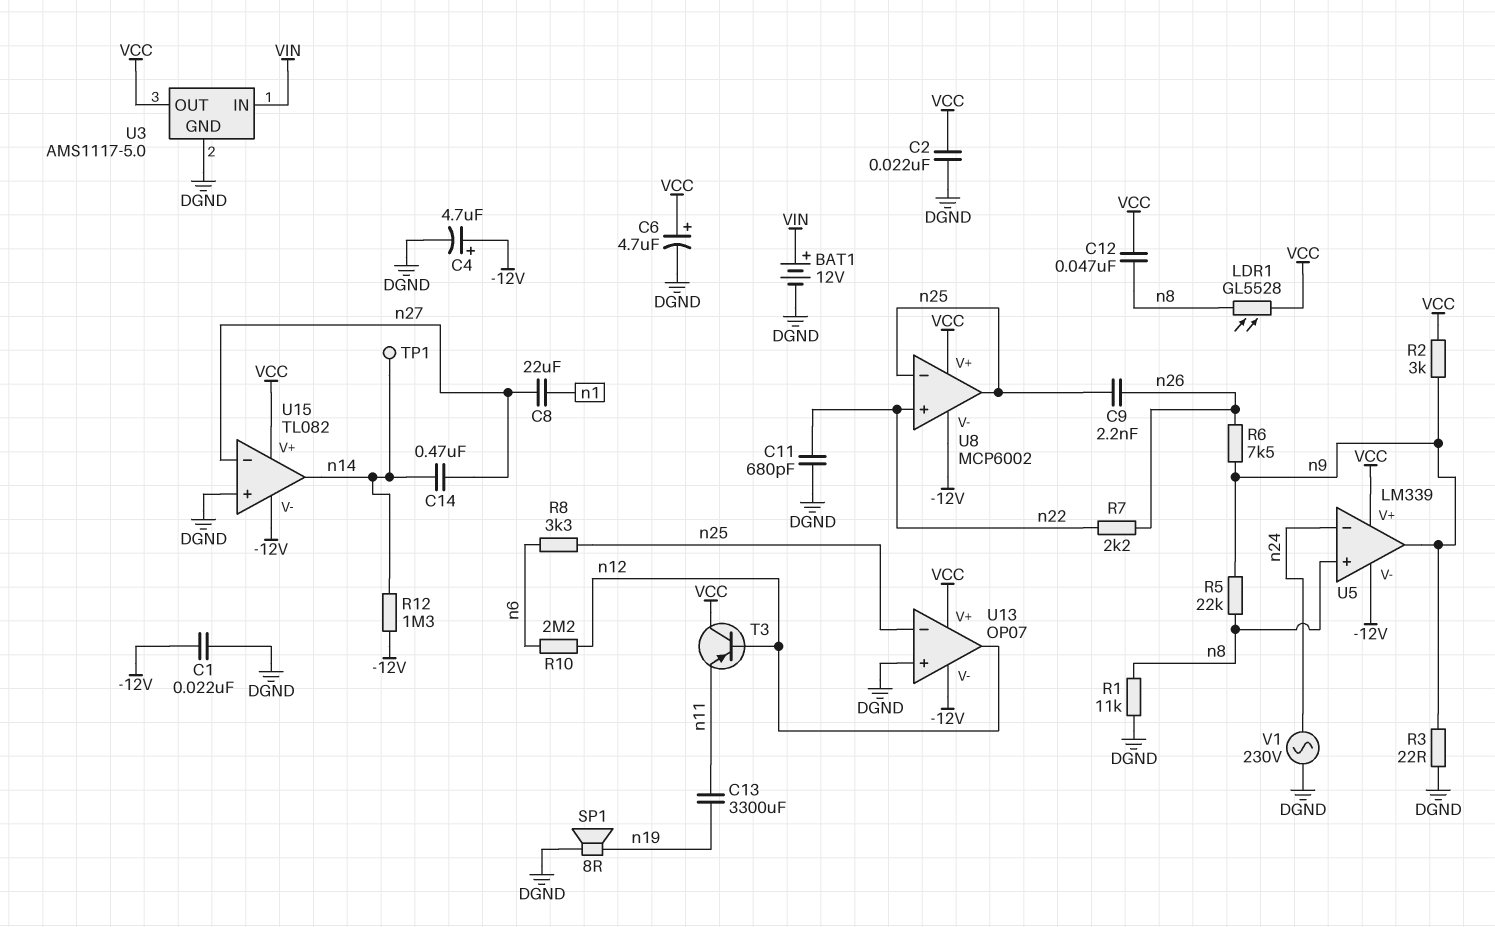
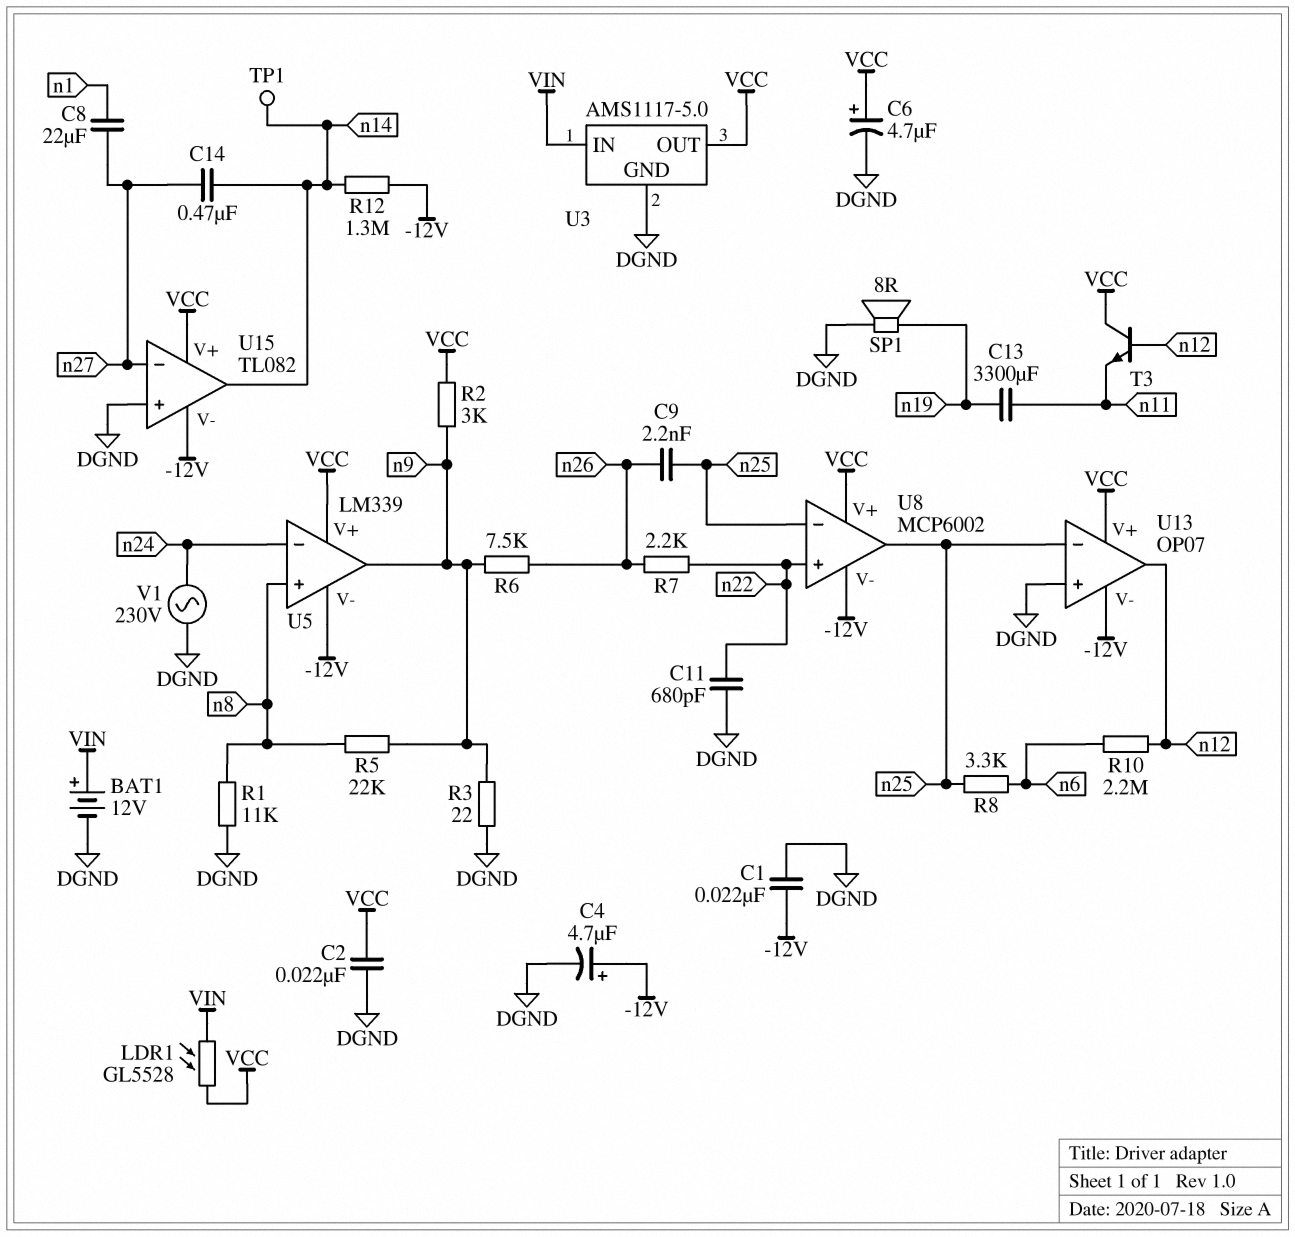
C12: 47nF (VCC, n8) -> none
LDR1: GL5528 (VCC, n8) -> GL5528 (VCC, VIN)
T3: PNP (B n12, C VCC, E n11) -> NPN (B n12, C VCC, E n11)

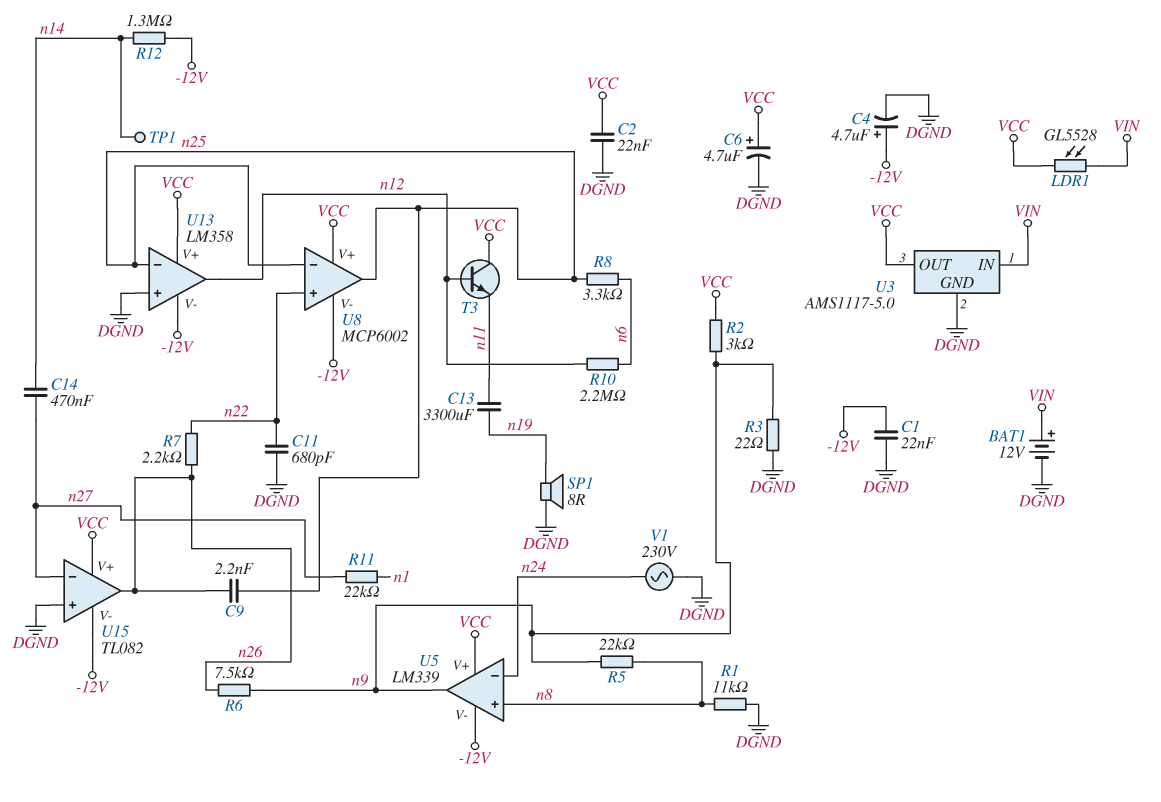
C8: 22uF (n1, n27) -> none
R11: none -> 22k (n1, n27)
U13: OP07 -> LM358
U15 pin out: n14 -> n26

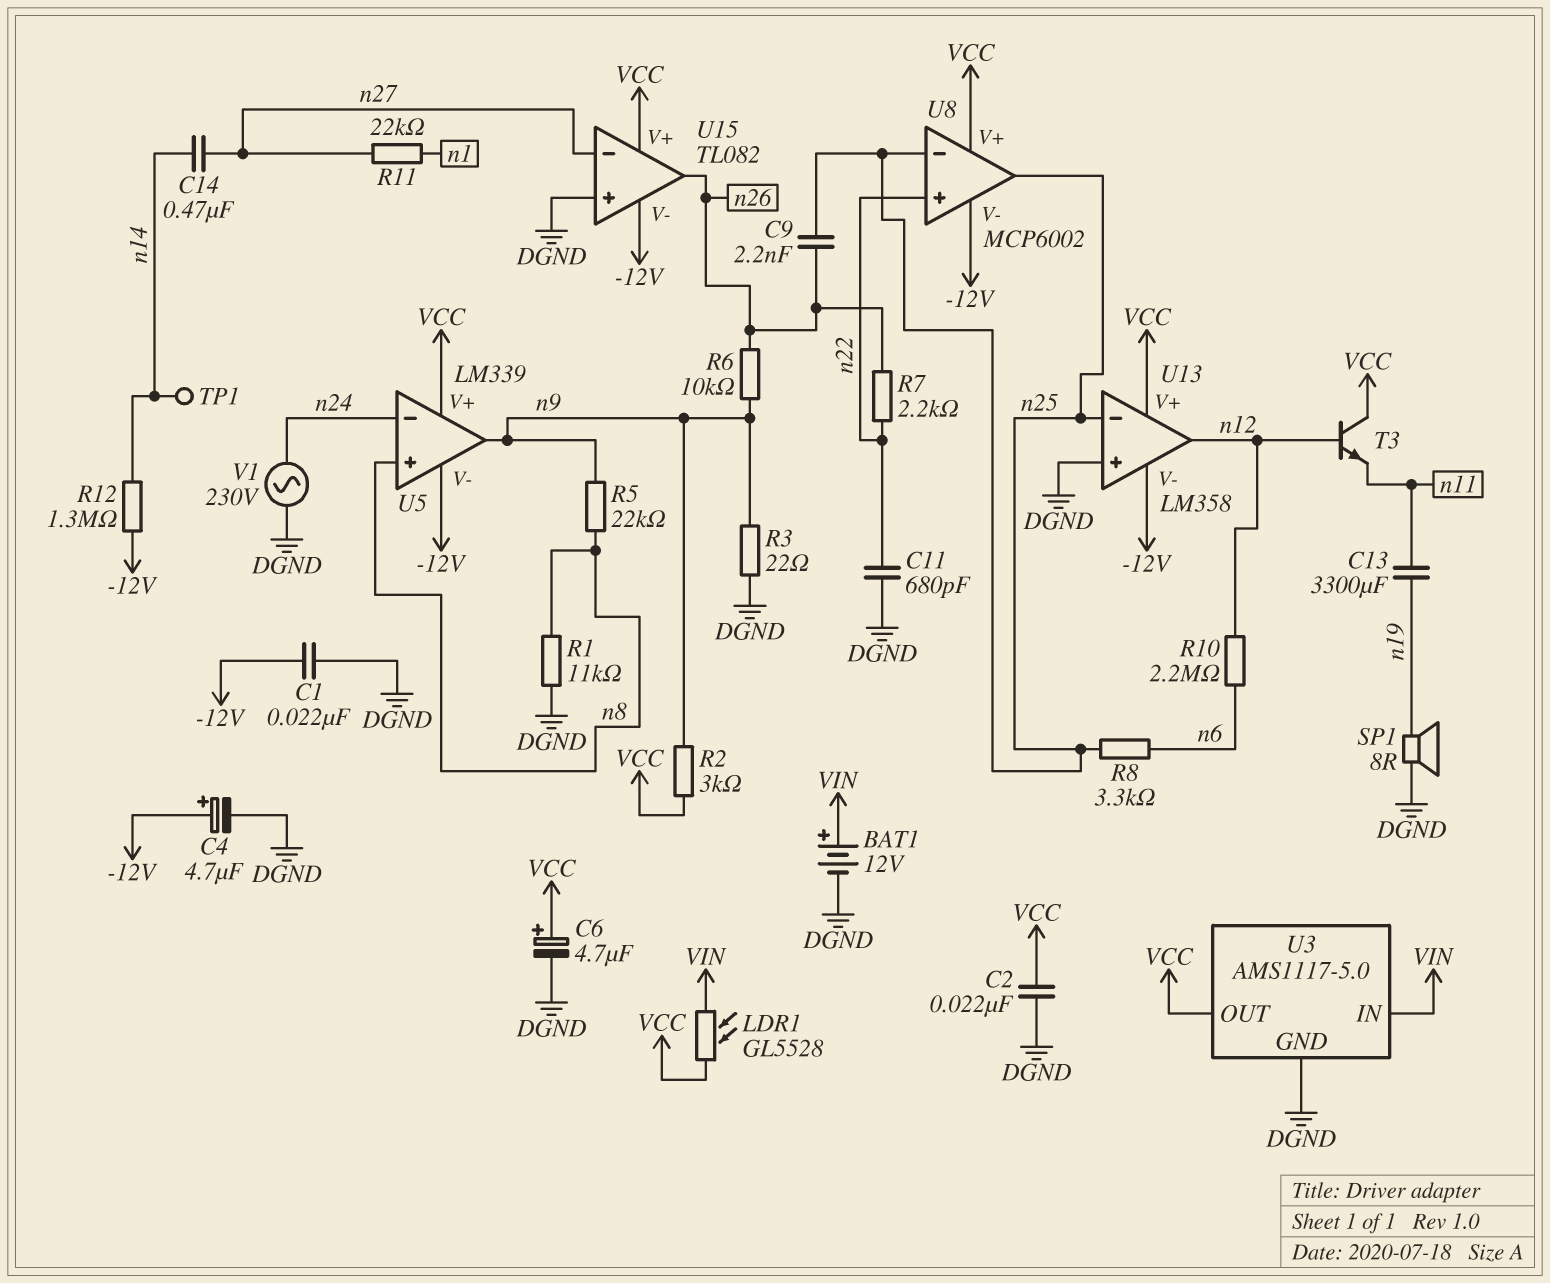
R6: 7.5k (n9, n26) -> 10k (n9, n26)

